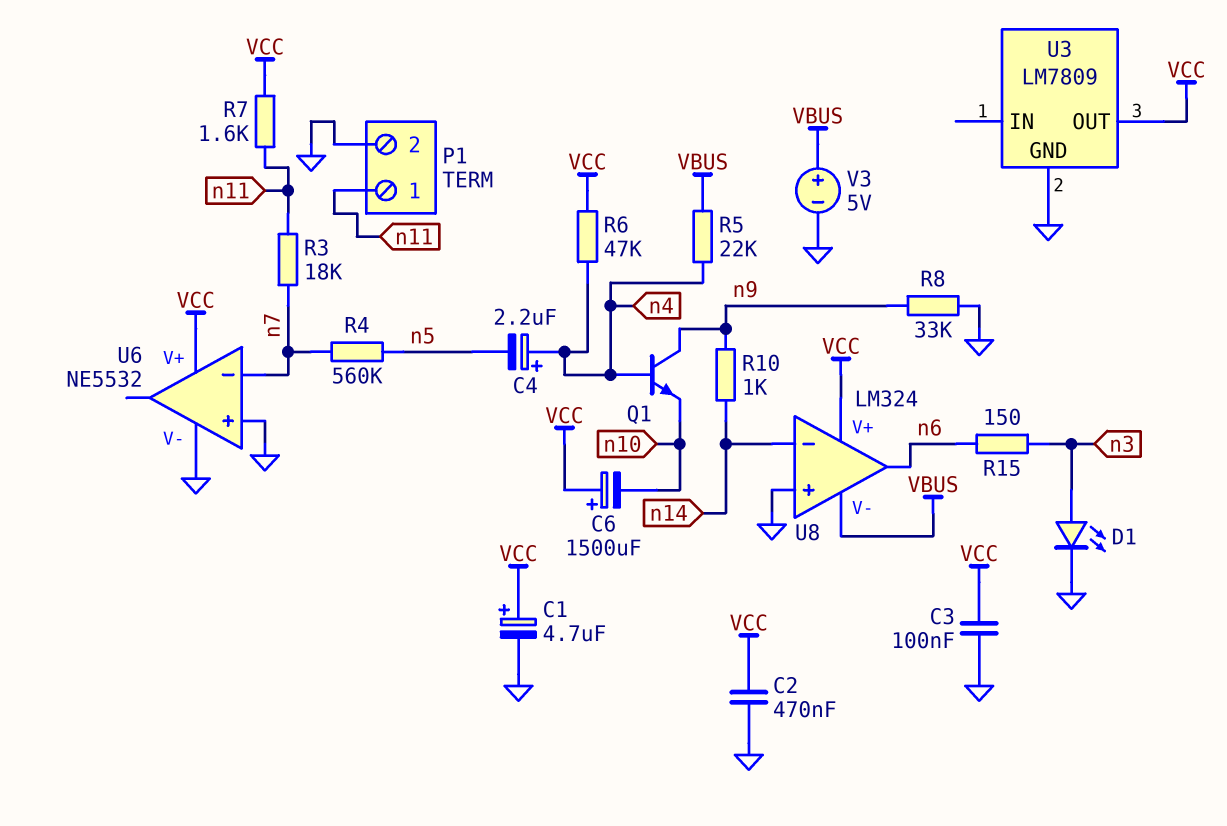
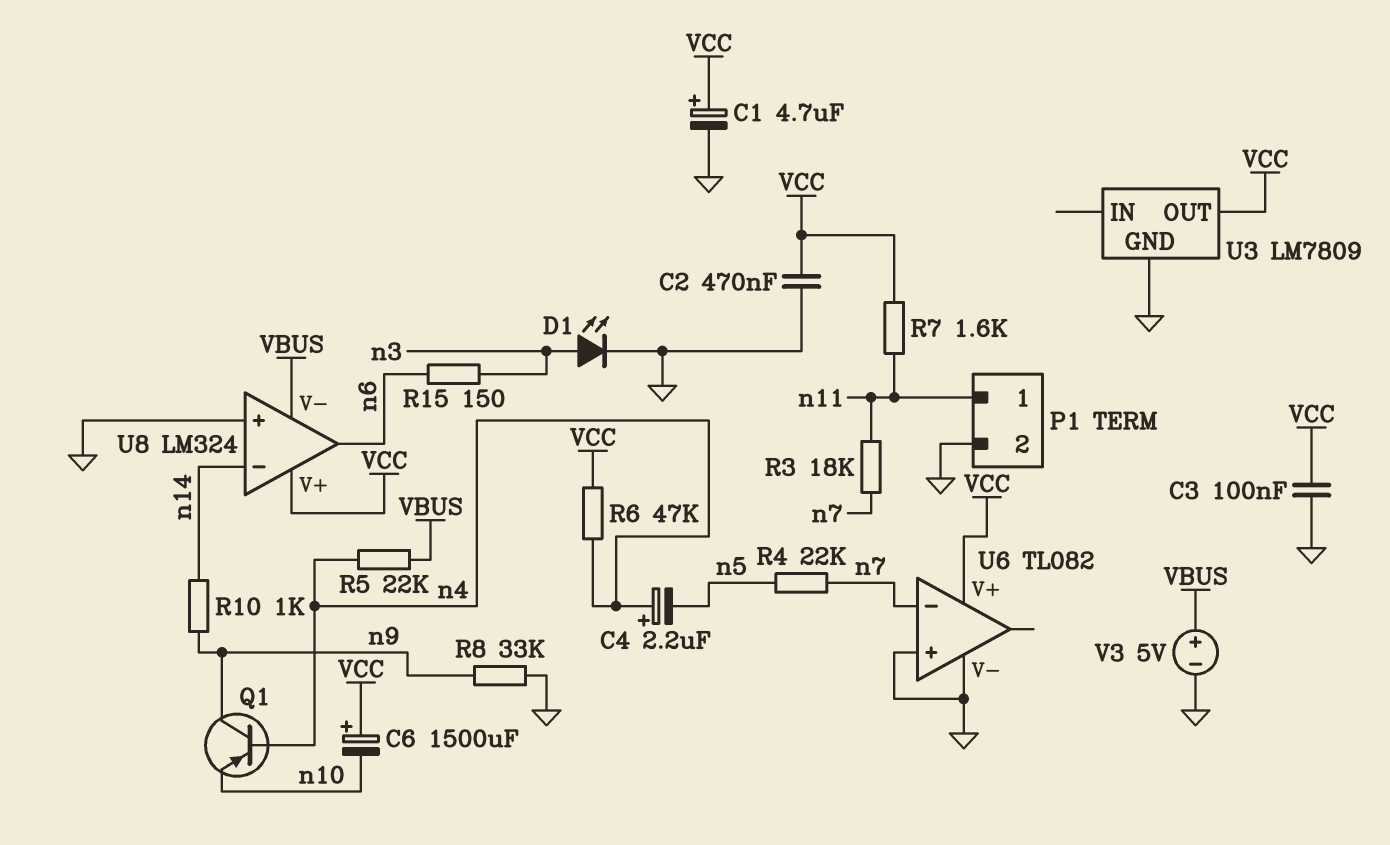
Q1: NPN (B n4, C n9, E n10) -> PNP (B n4, C n9, E n10)
R4: 560k (n5, n7) -> 22k (n5, n7)
U6: NE5532 -> TL082

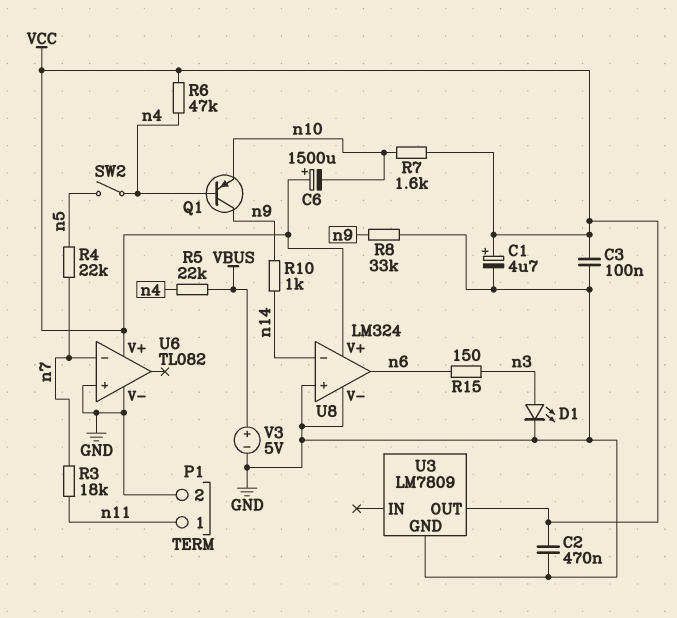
C4: 2.2uF (plus n4, minus n5) -> none
R7: 1.6k (VCC, n11) -> 1.6k (VCC, n10)
SW2: none -> switch (n4, n5)
U8 pin V-: VBUS -> GND

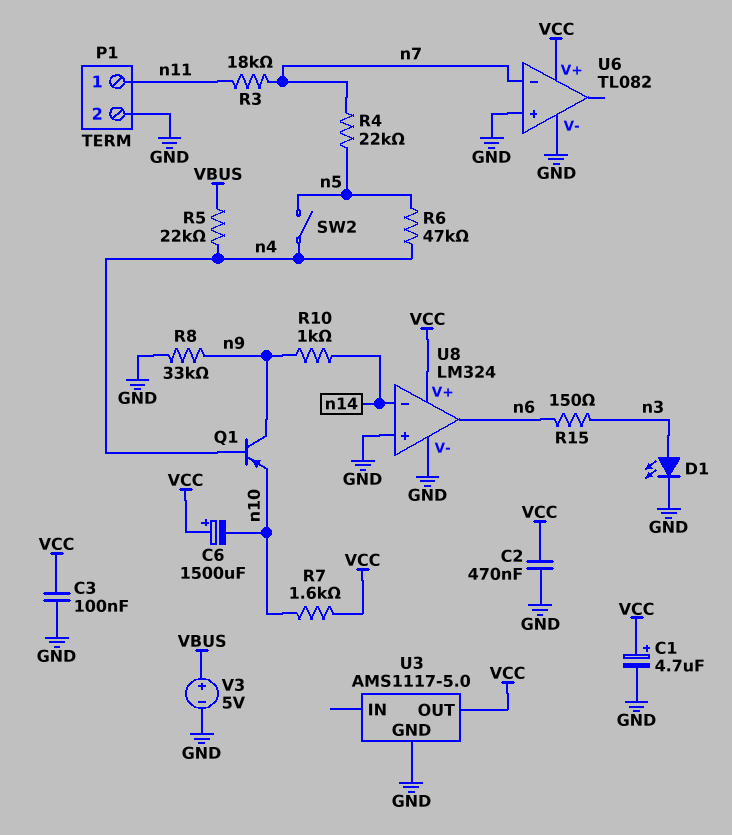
R6: 47k (VCC, n4) -> 47k (n4, n5)
U3: LM7809 -> AMS1117-5.0

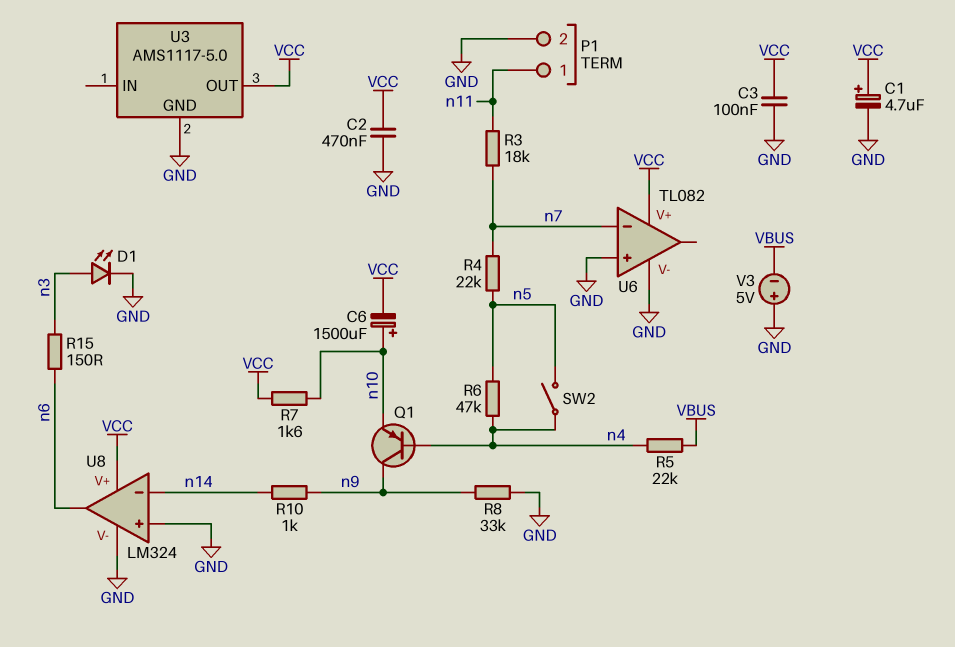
C6: 1500uF (plus VCC, minus n10) -> 1500uF (plus n10, minus VCC)
V3: 5V (plus VBUS, minus GND) -> 5V (plus GND, minus VBUS)

